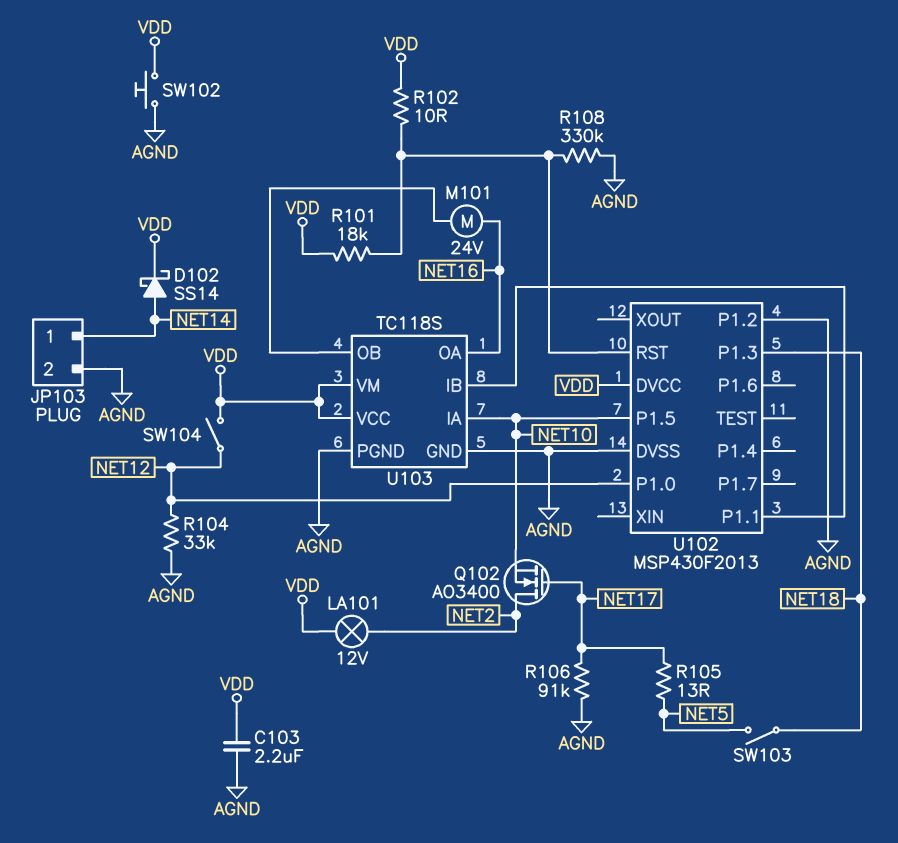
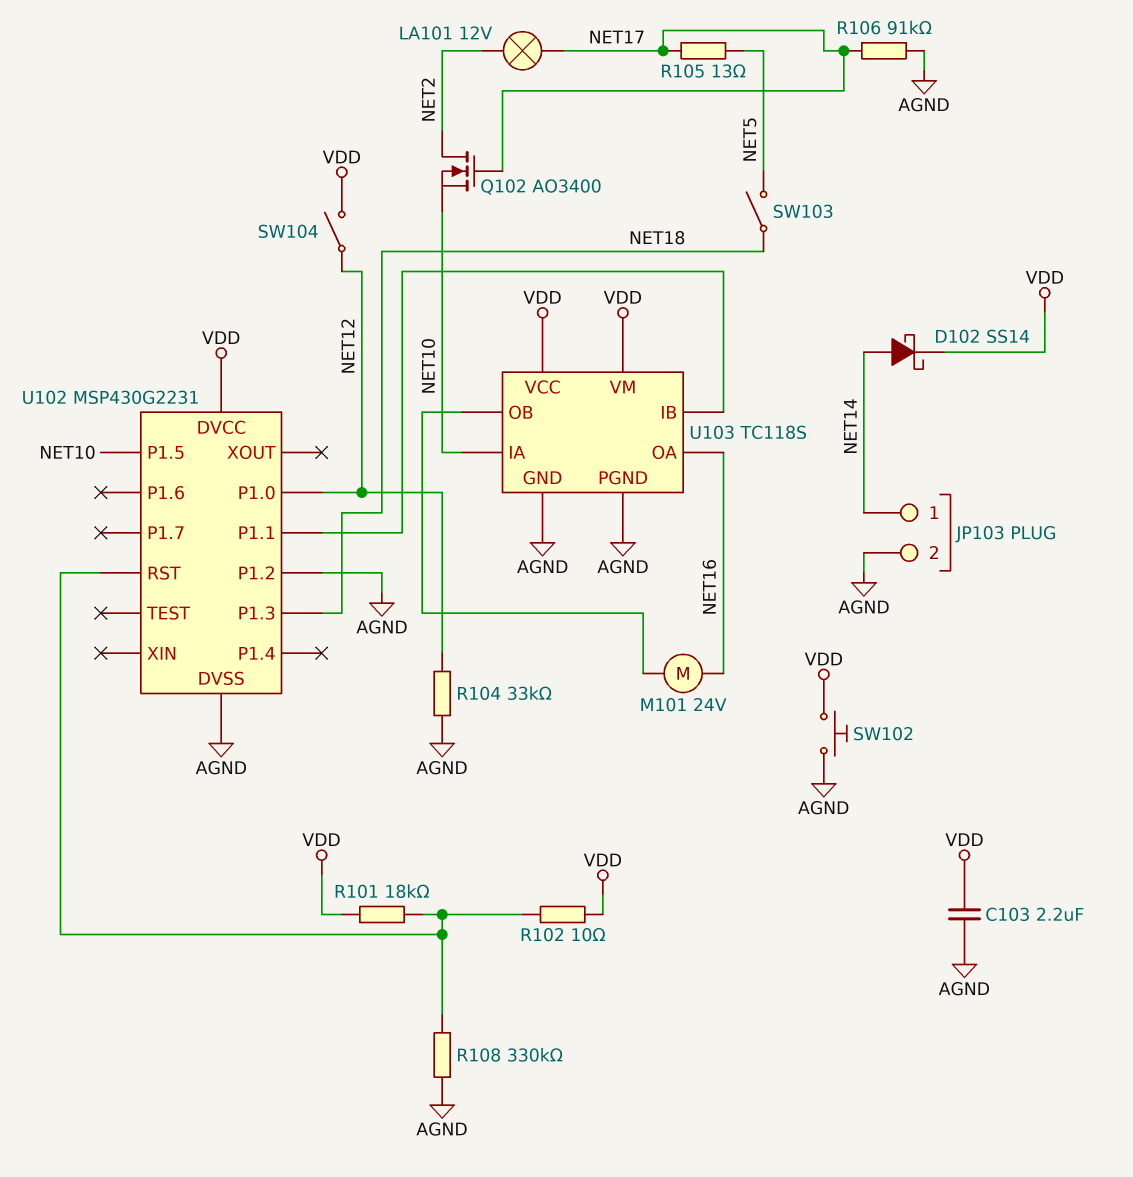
LA101: lamp 12V (NET2, VDD) -> lamp 12V (NET2, NET17)
U102: MSP430F2013 -> MSP430G2231

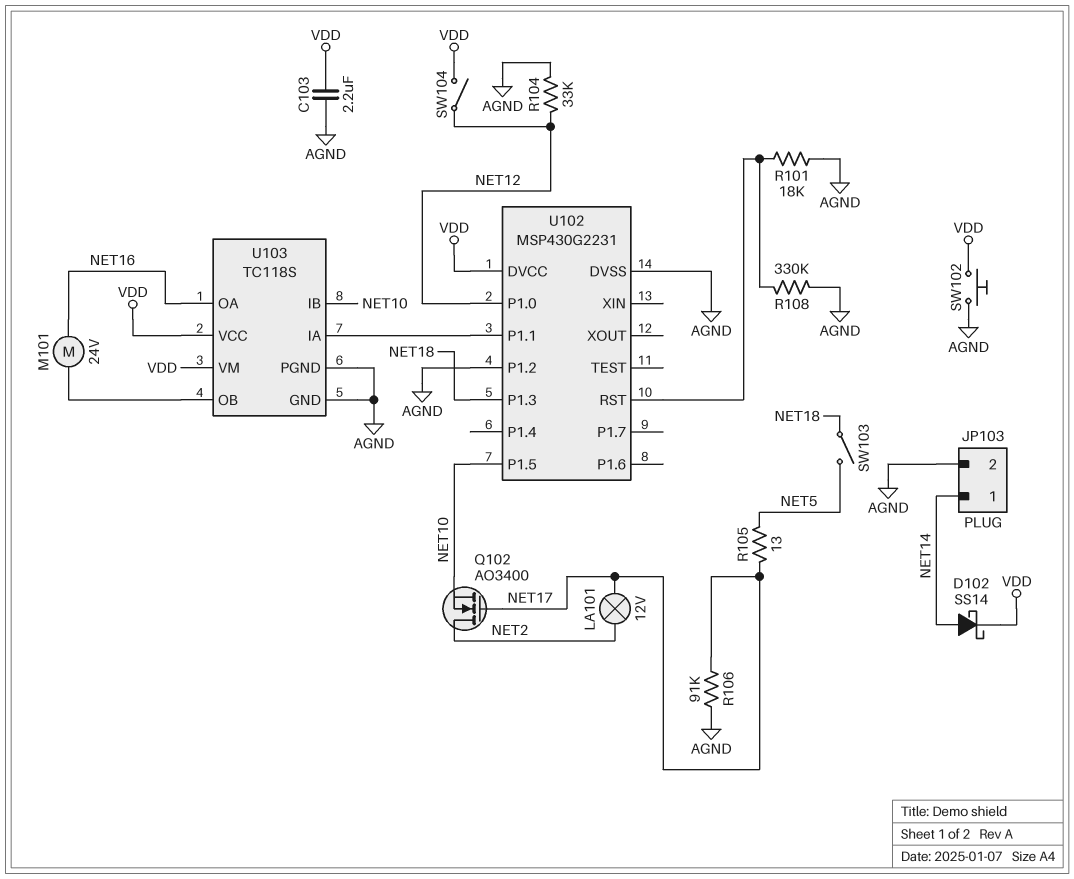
R101: 18k (U102/RST, VDD) -> 18k (AGND, U102/RST)
R102: 10 (U102/RST, VDD) -> none
U103 pin IA: NET10 -> U102/P1.1
U103 pin IB: U102/P1.1 -> NET10

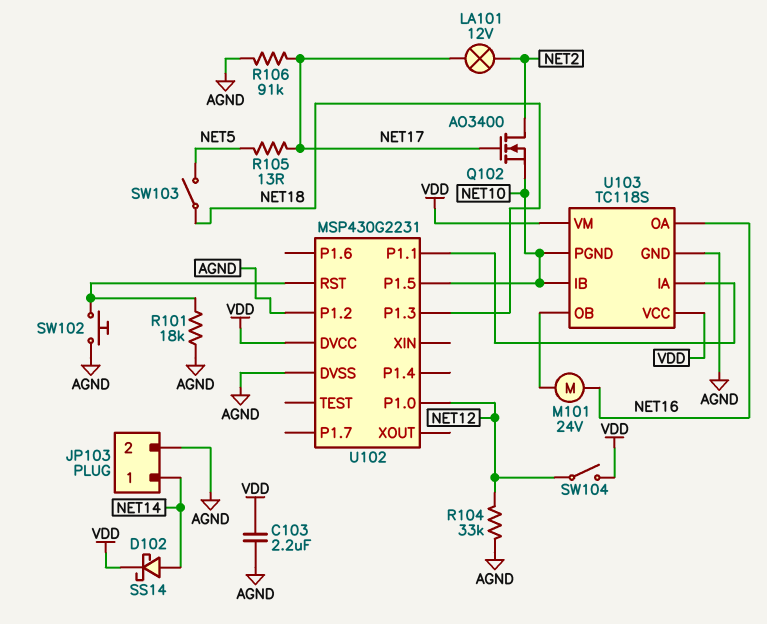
R108: 330k (AGND, U102/RST) -> none
SW102: button (AGND, VDD) -> button (AGND, U102/RST)
U103 pin PGND: AGND -> NET10

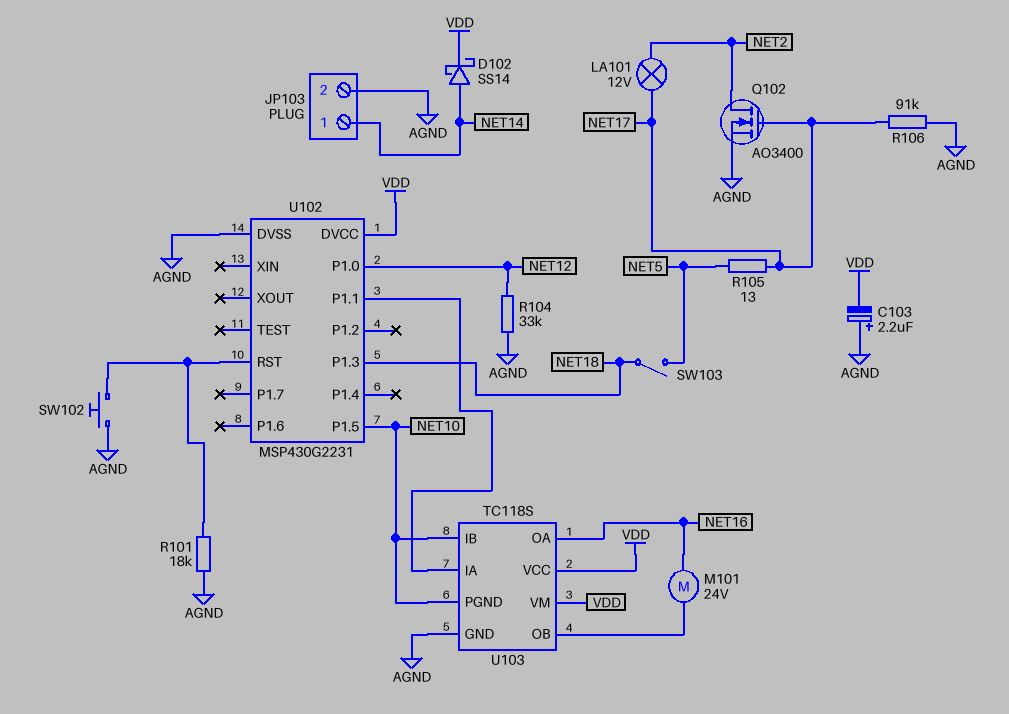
C103: 2.2uF (AGND, VDD) -> 2.2uF (plus AGND, minus VDD)
Q102: NMOS AO3400 (G NET17, D NET2, S NET10) -> NMOS AO3400 (G NET17, D NET2, S AGND)
SW104: switch (NET12, VDD) -> none
U102 pin P1.2: AGND -> none

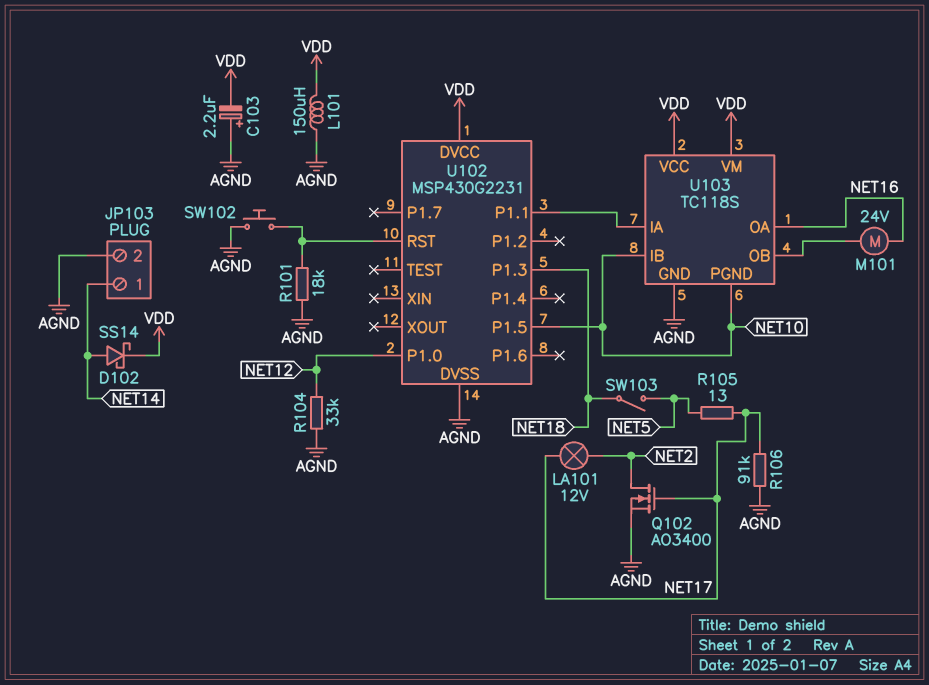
L101: none -> 150uH (AGND, VDD)

